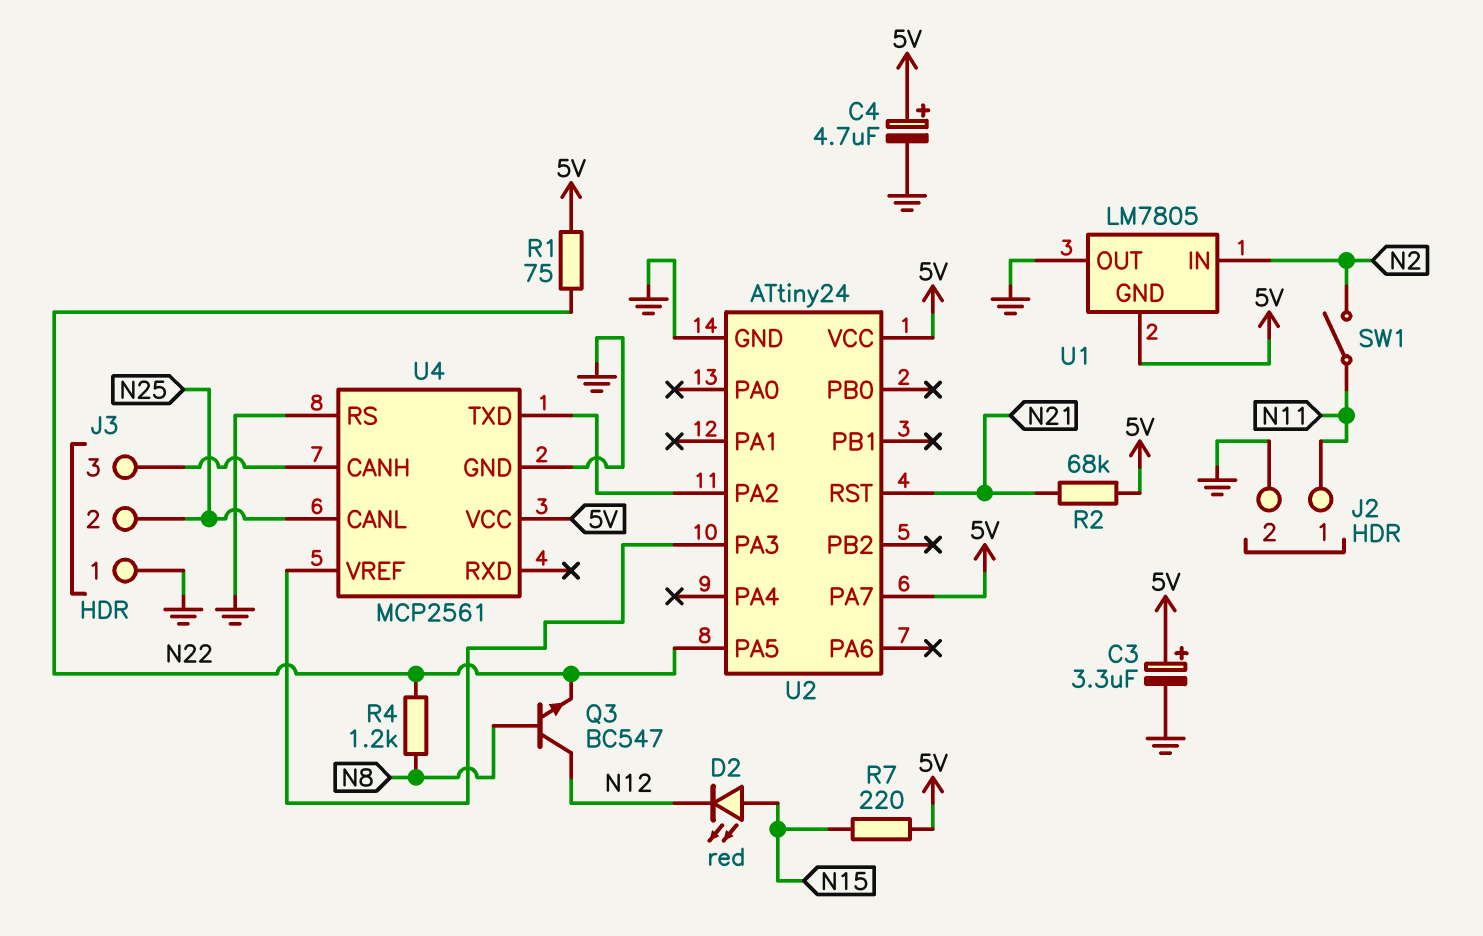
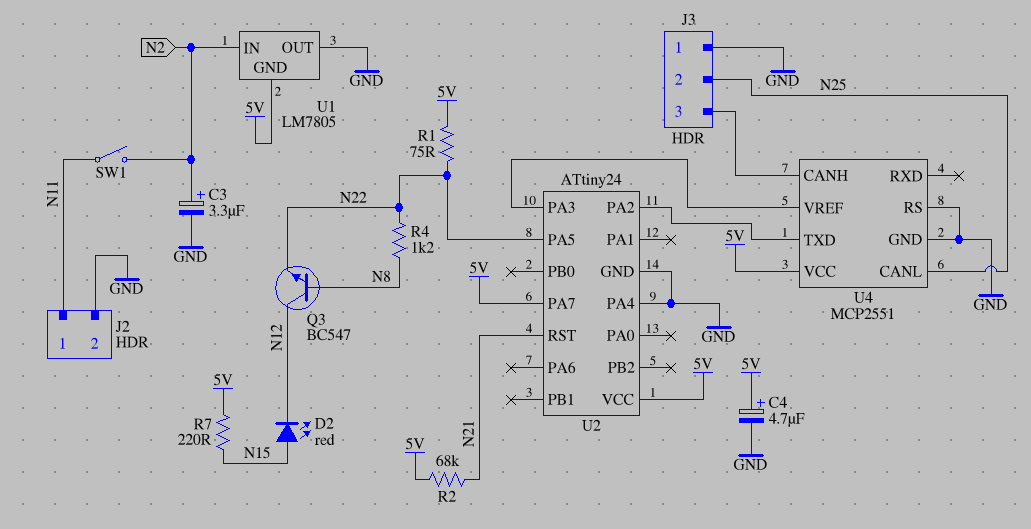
C3: 3.3uF (plus 5V, minus GND) -> 3.3uF (plus N2, minus GND)
U2 pin PA4: none -> GND
U4: MCP2561 -> MCP2551

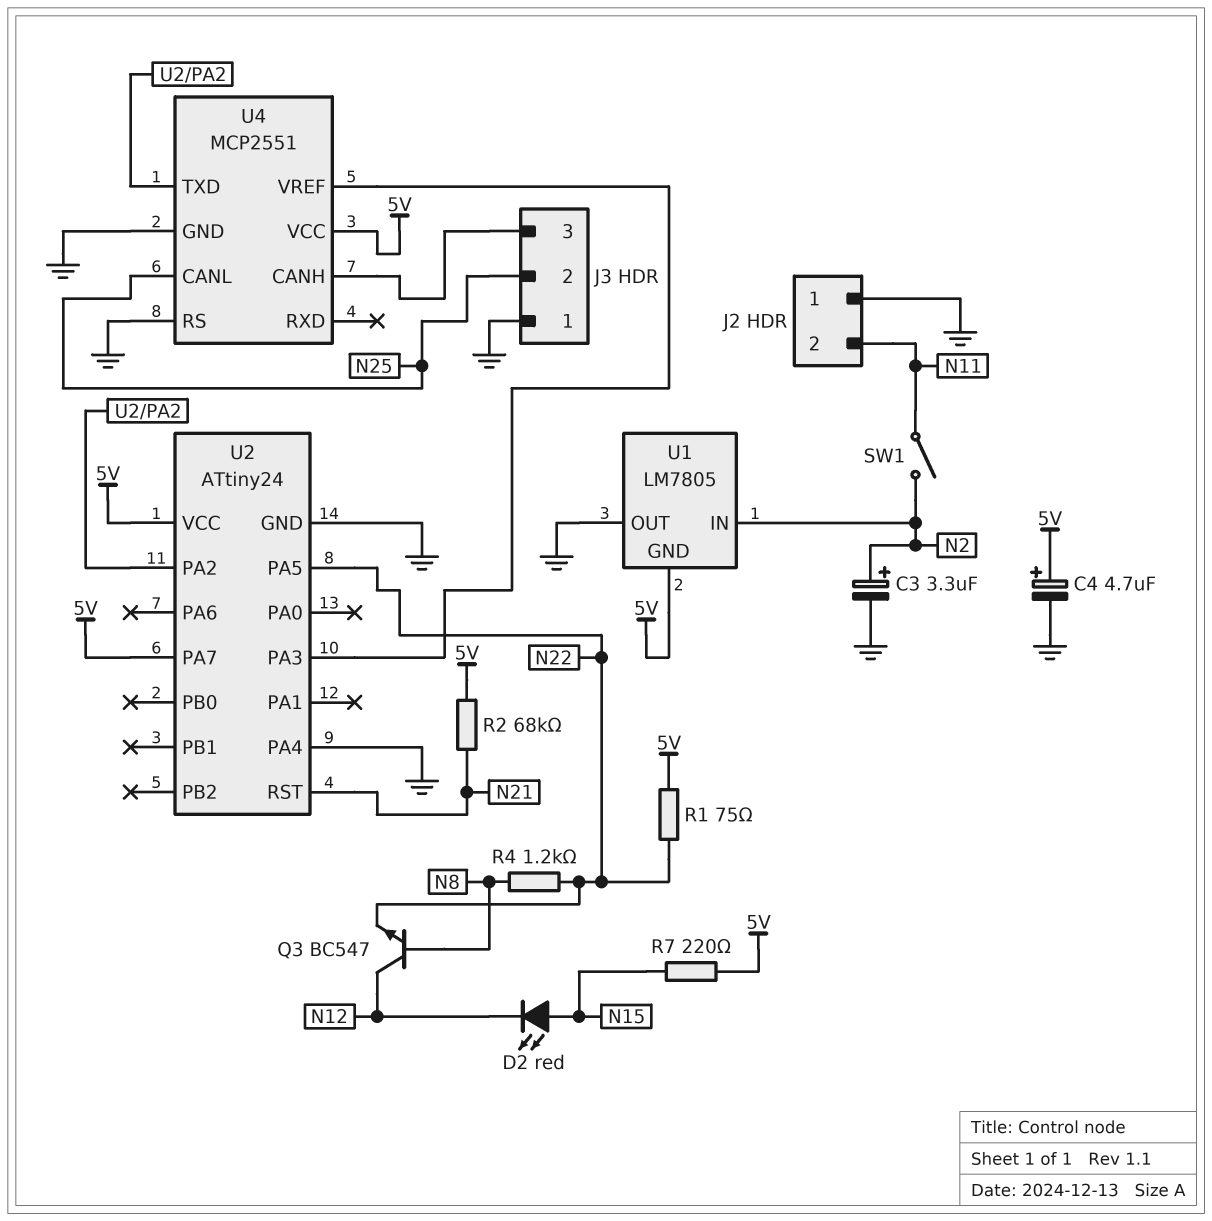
J2 pin 1: N11 -> GND
J2 pin 2: GND -> N11

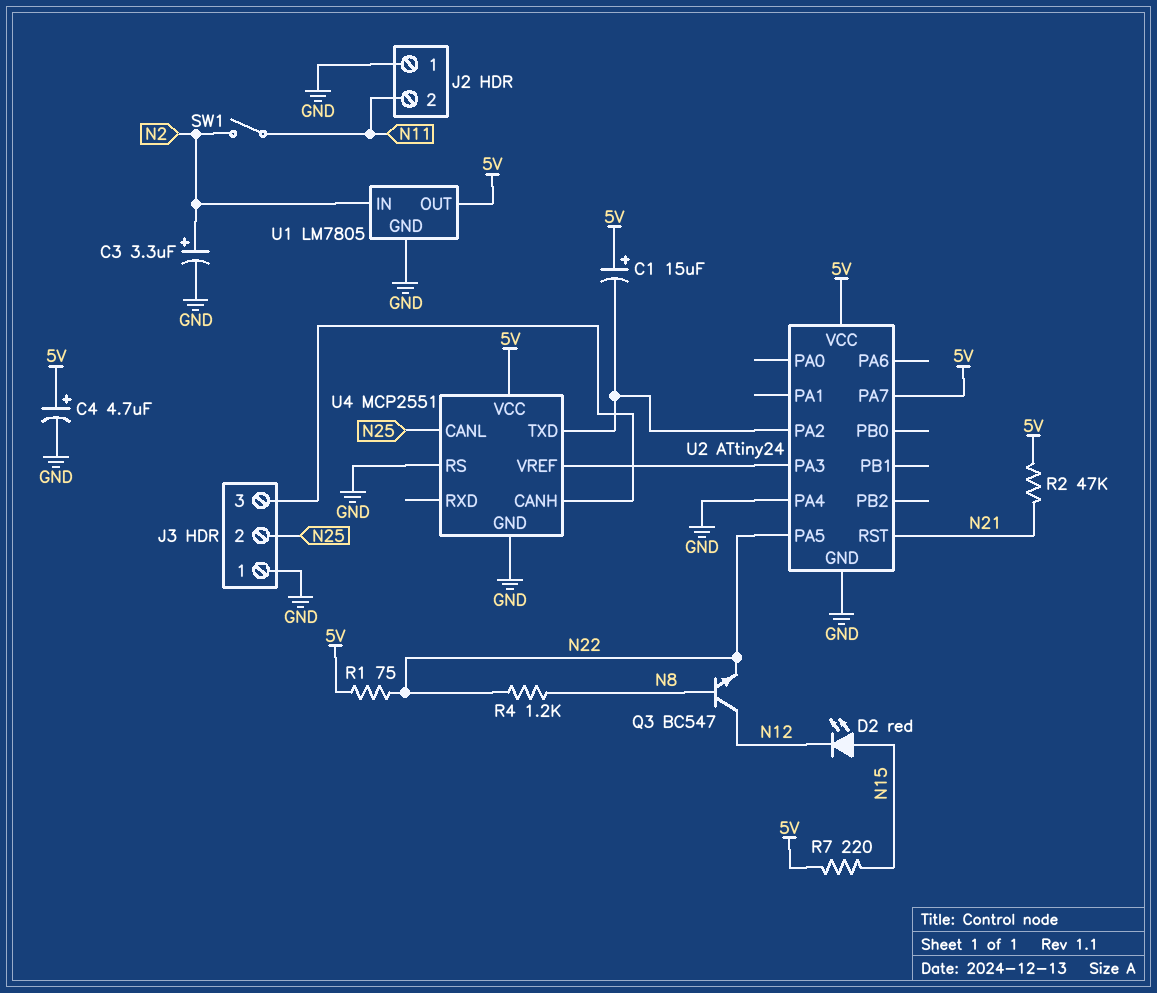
C1: none -> 15uF (plus 5V, minus U2/PA2)
R2: 68k (5V, N21) -> 47k (5V, N21)
U1 pin GND: 5V -> GND
U1 pin OUT: GND -> 5V

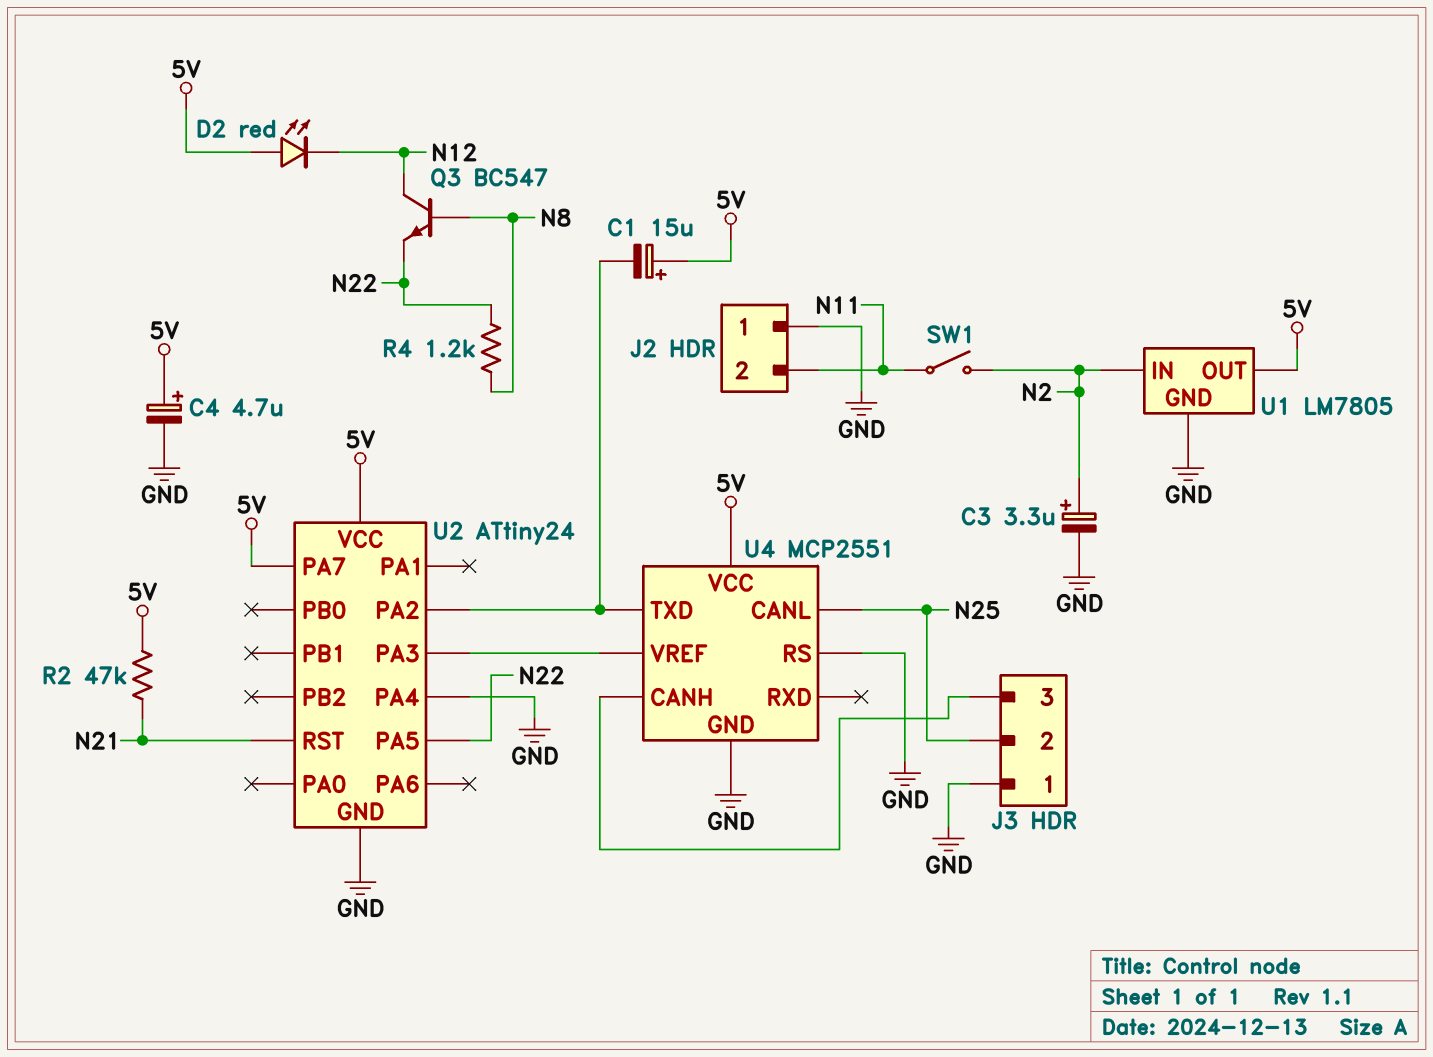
D2: LED red (A N15, K N12) -> LED red (A 5V, K N12)
R1: 75 (5V, N22) -> none
R7: 220 (5V, N15) -> none

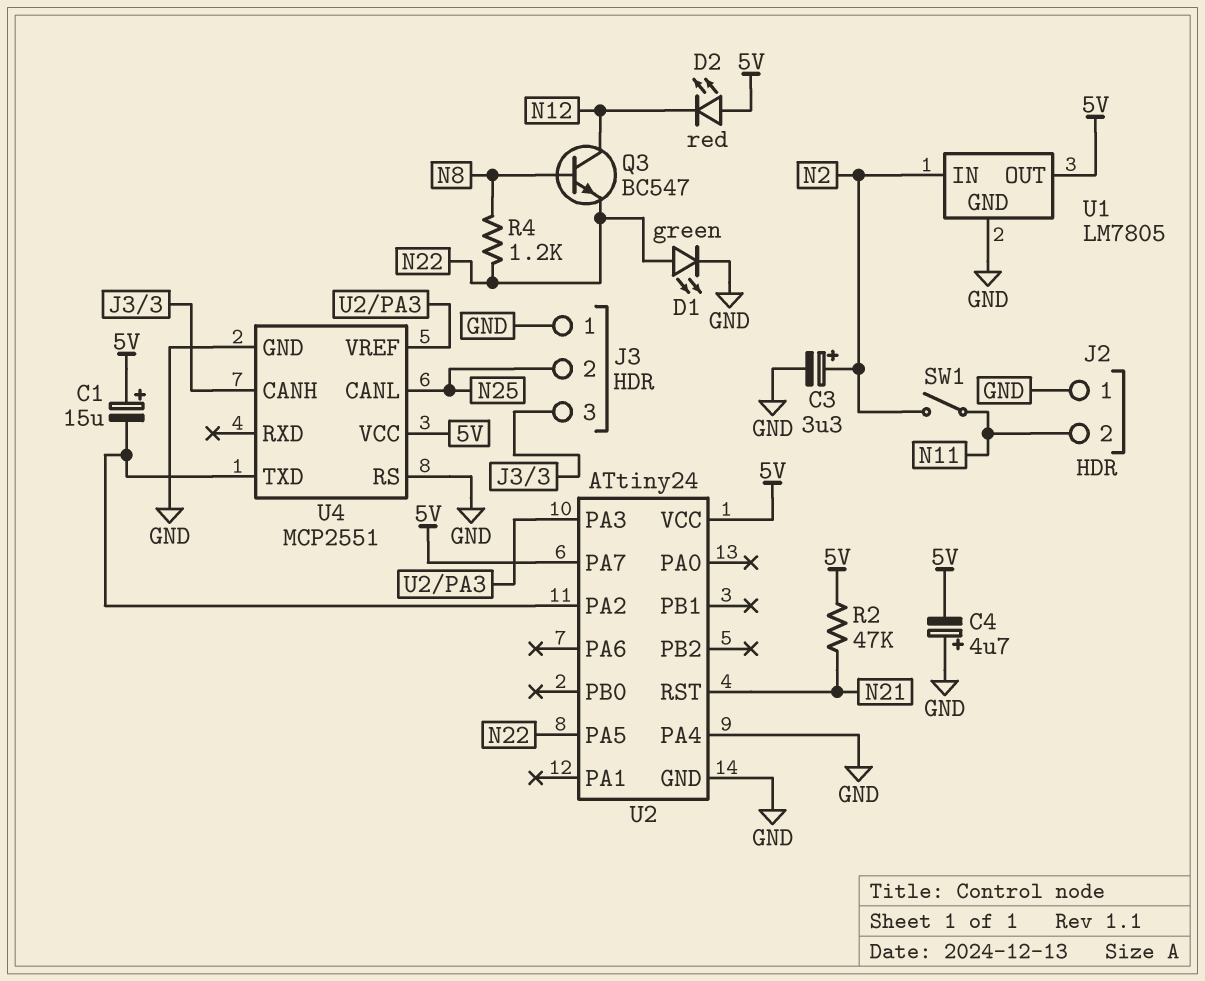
C4: 4.7uF (plus 5V, minus GND) -> 4.7uF (plus GND, minus 5V)
D1: none -> LED green (A N22, K GND)

